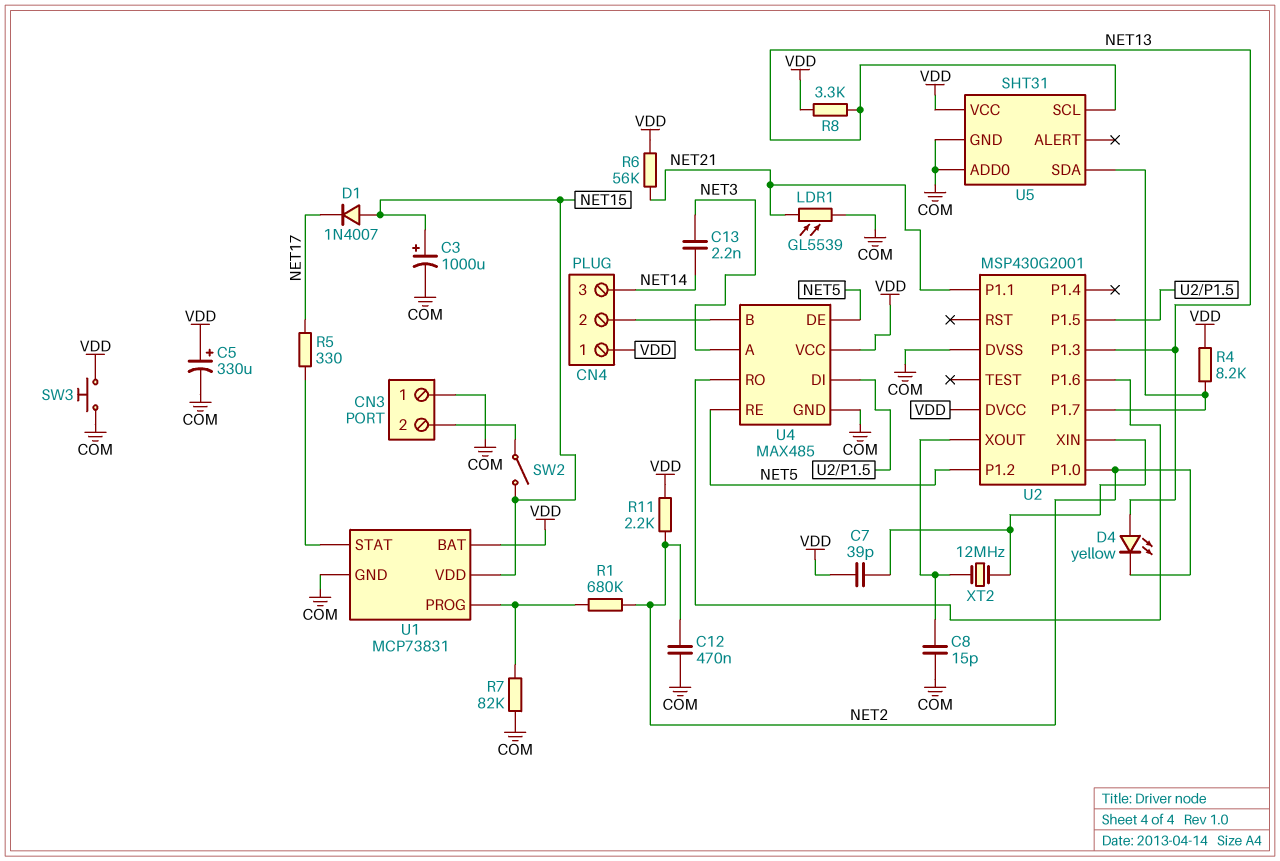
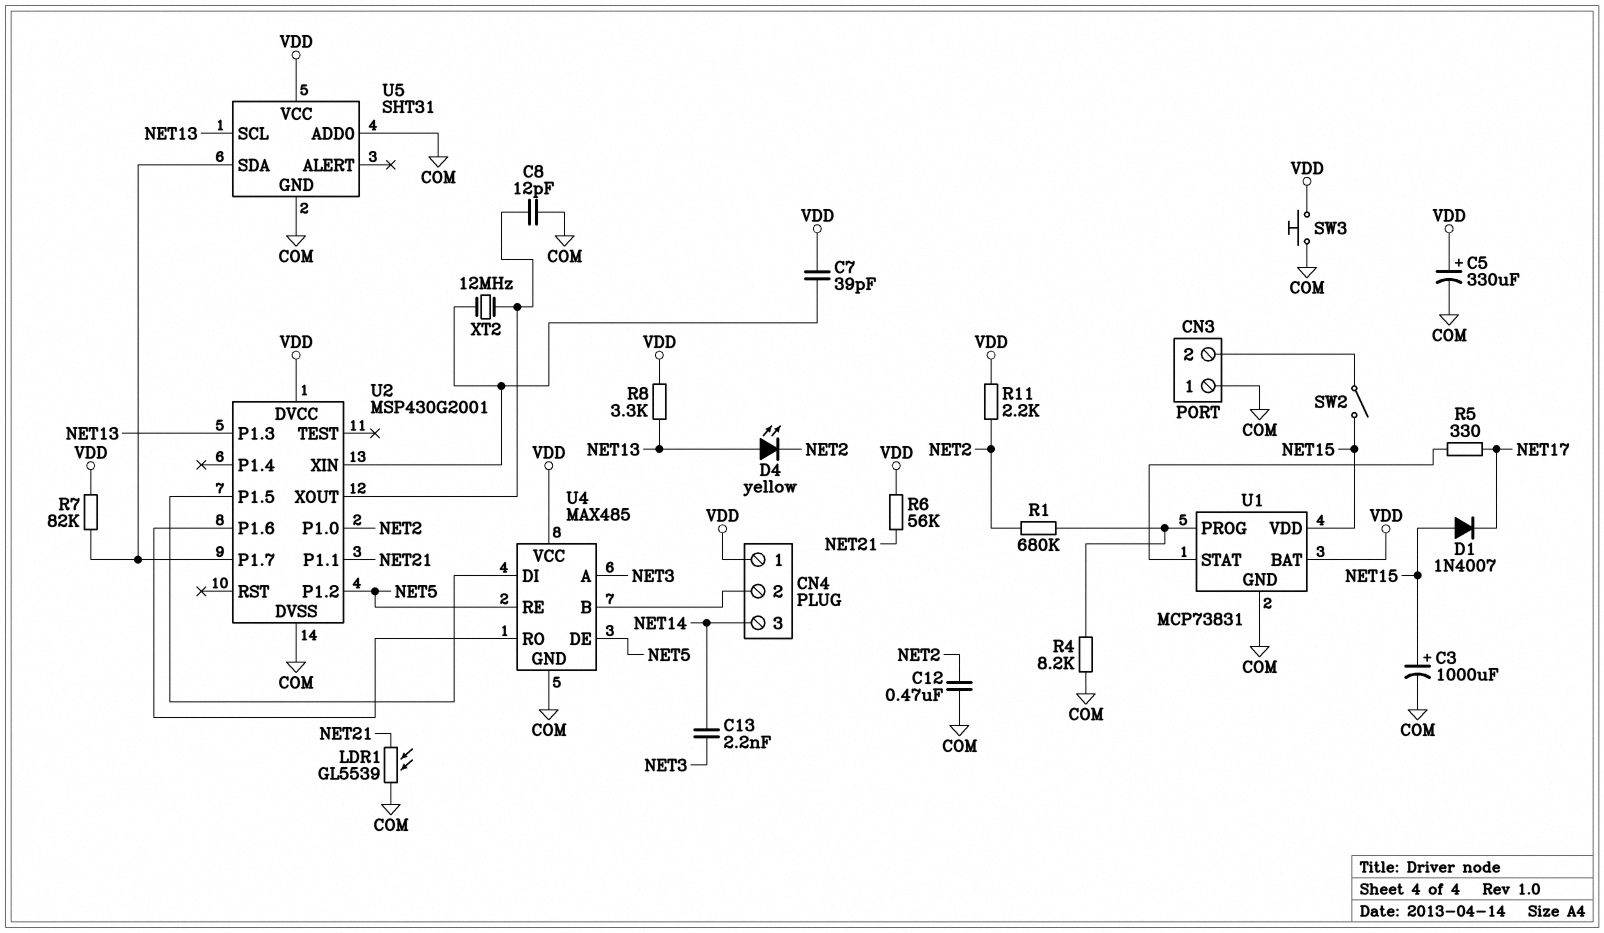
C8: 15pF (COM, U2/XOUT) -> 12pF (COM, U2/XOUT)
R4: 8.2k (U2/P1.7, VDD) -> 8.2k (COM, U1/PROG)
R7: 82k (COM, U1/PROG) -> 82k (U2/P1.7, VDD)

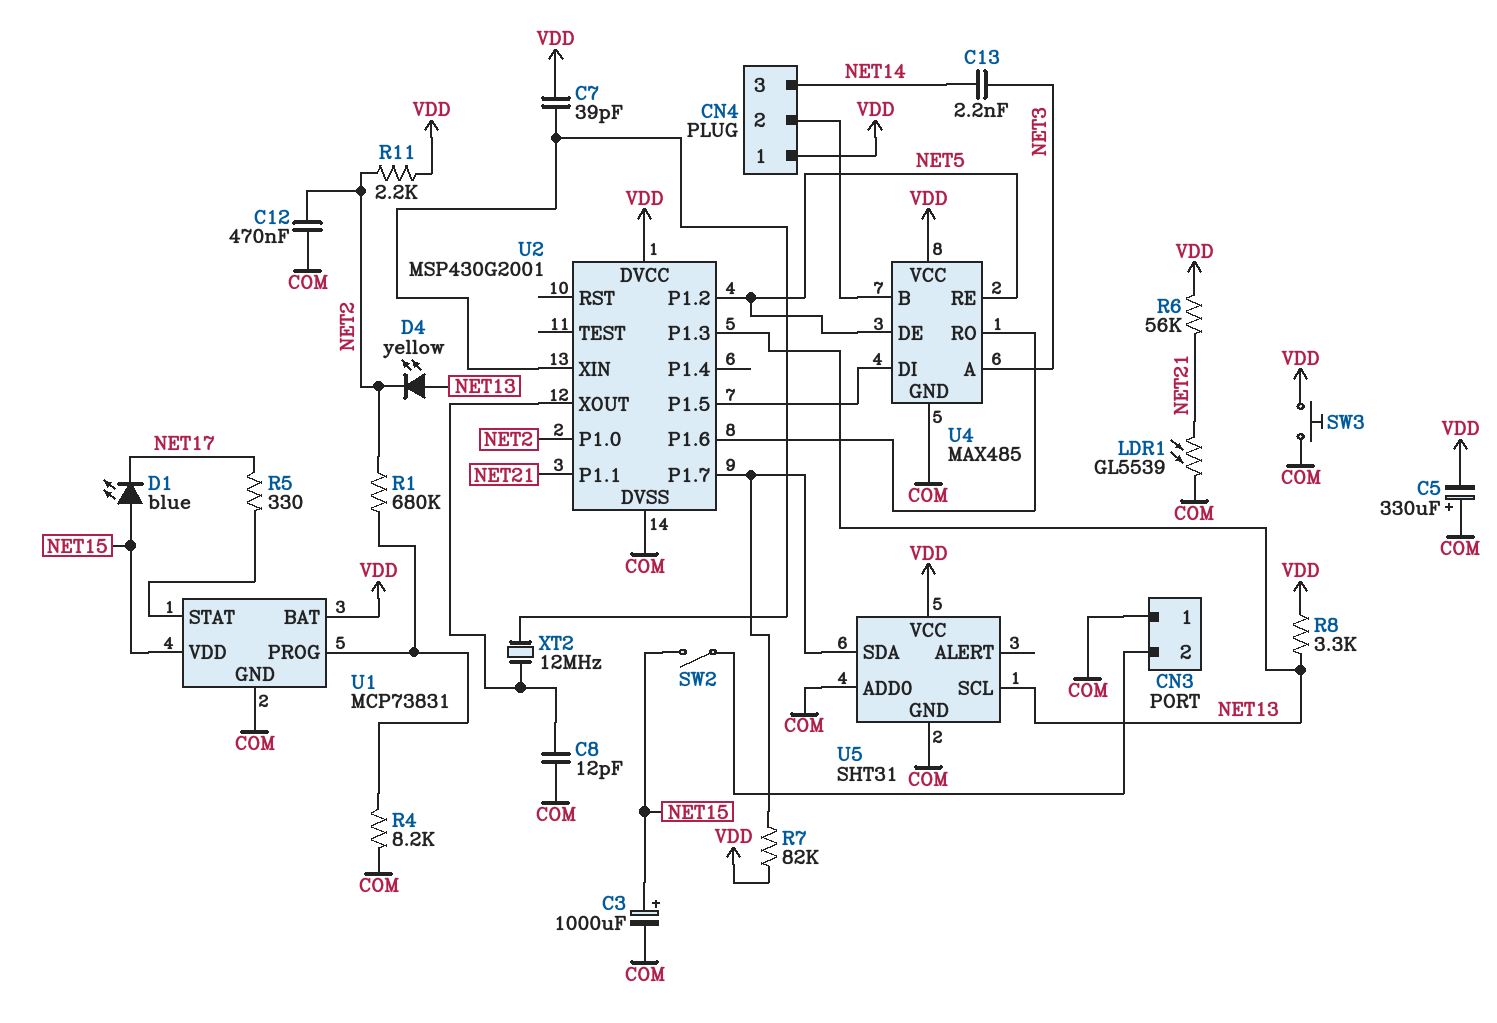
C5: 330uF (plus VDD, minus COM) -> 330uF (plus COM, minus VDD)
D1: diode 1N4007 (A NET15, K NET17) -> LED blue (A NET15, K NET17)

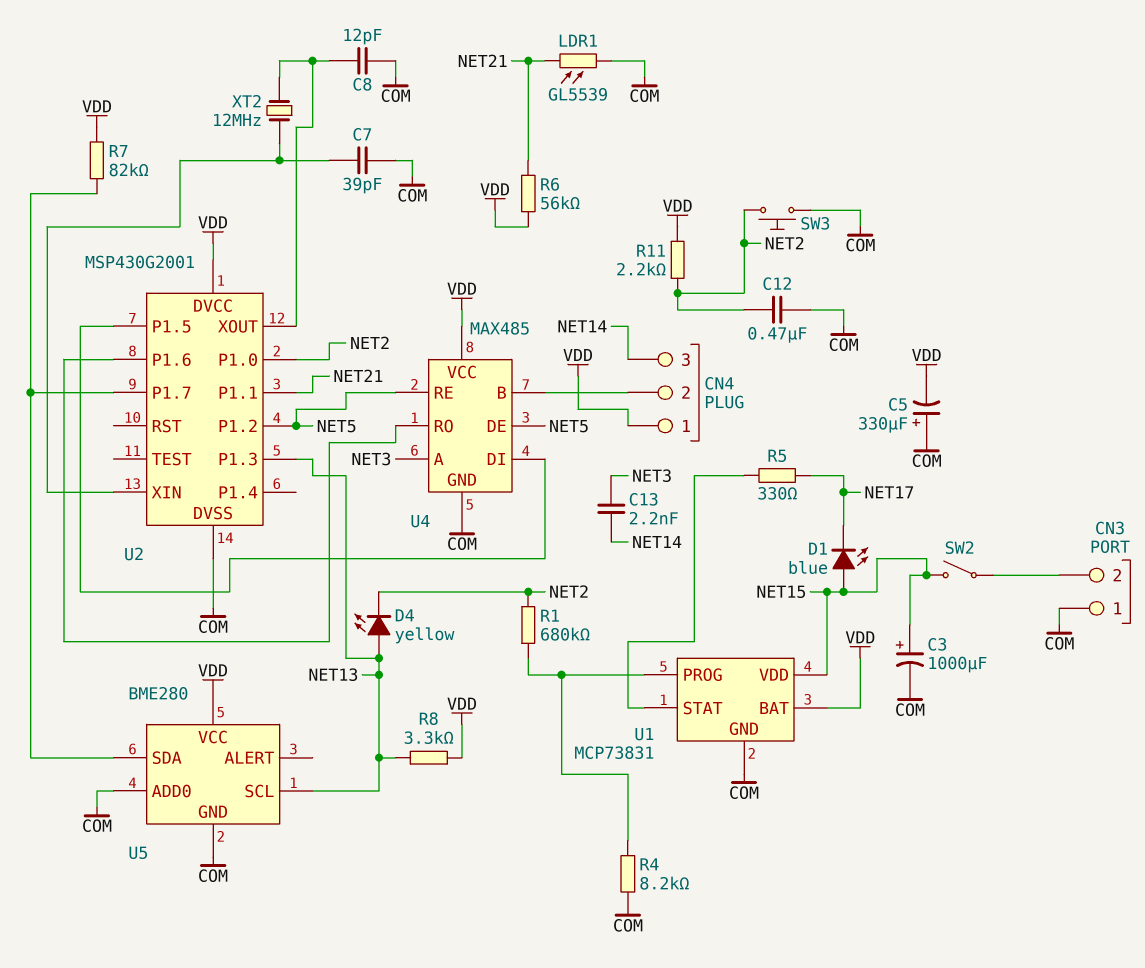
C7: 39pF (U2/XIN, VDD) -> 39pF (COM, U2/XIN)
SW3: button (COM, VDD) -> button (COM, NET2)
U5: SHT31 -> BME280

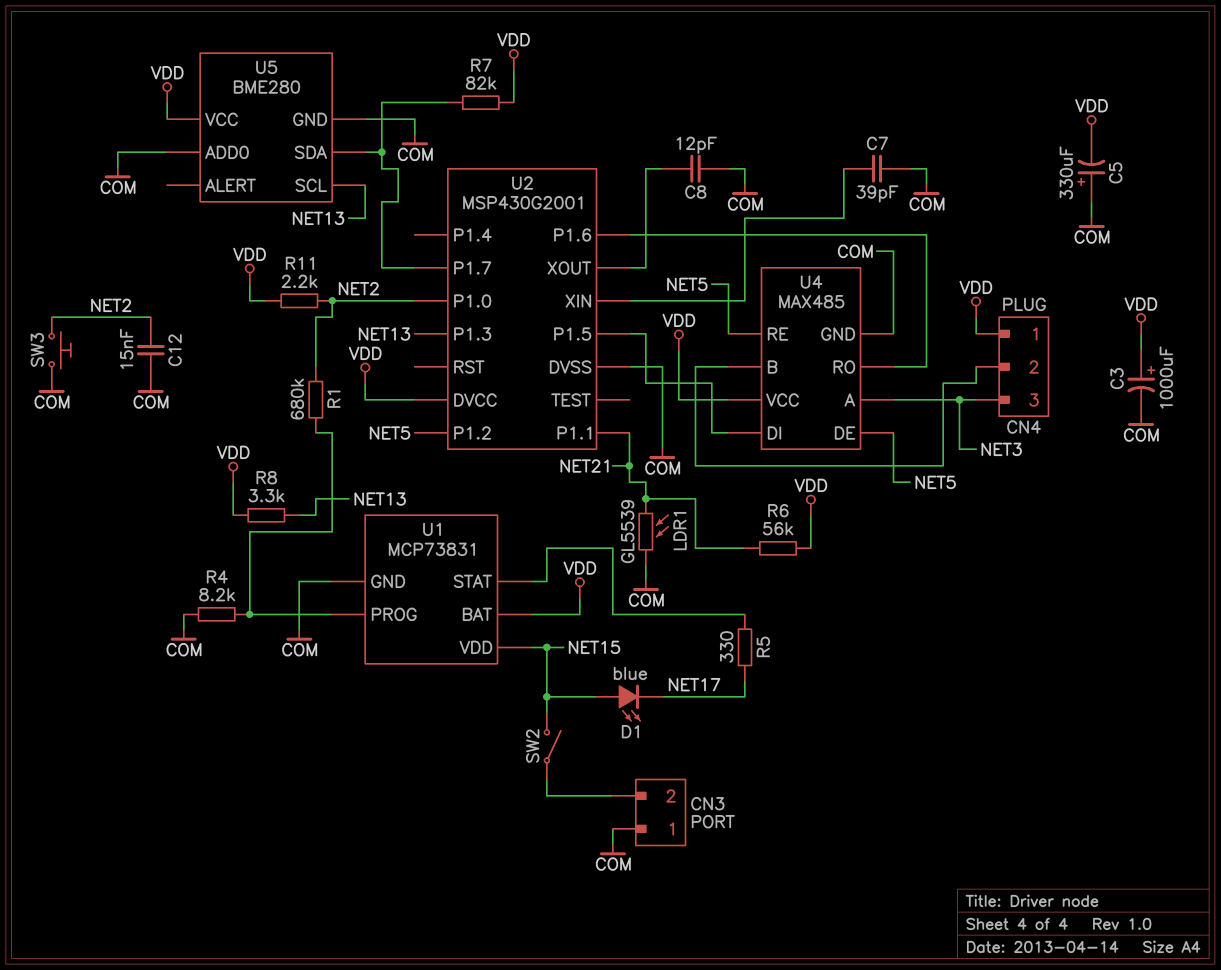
C3: 1000uF (plus NET15, minus COM) -> 1000uF (plus VDD, minus COM)
C12: 470nF (COM, NET2) -> 15nF (COM, NET2)
C13: 2.2nF (NET3, NET14) -> none
CN4 pin 3: NET14 -> NET3
D4: LED yellow (A NET13, K NET2) -> none
XT2: 12MHz (U2/XIN, U2/XOUT) -> none

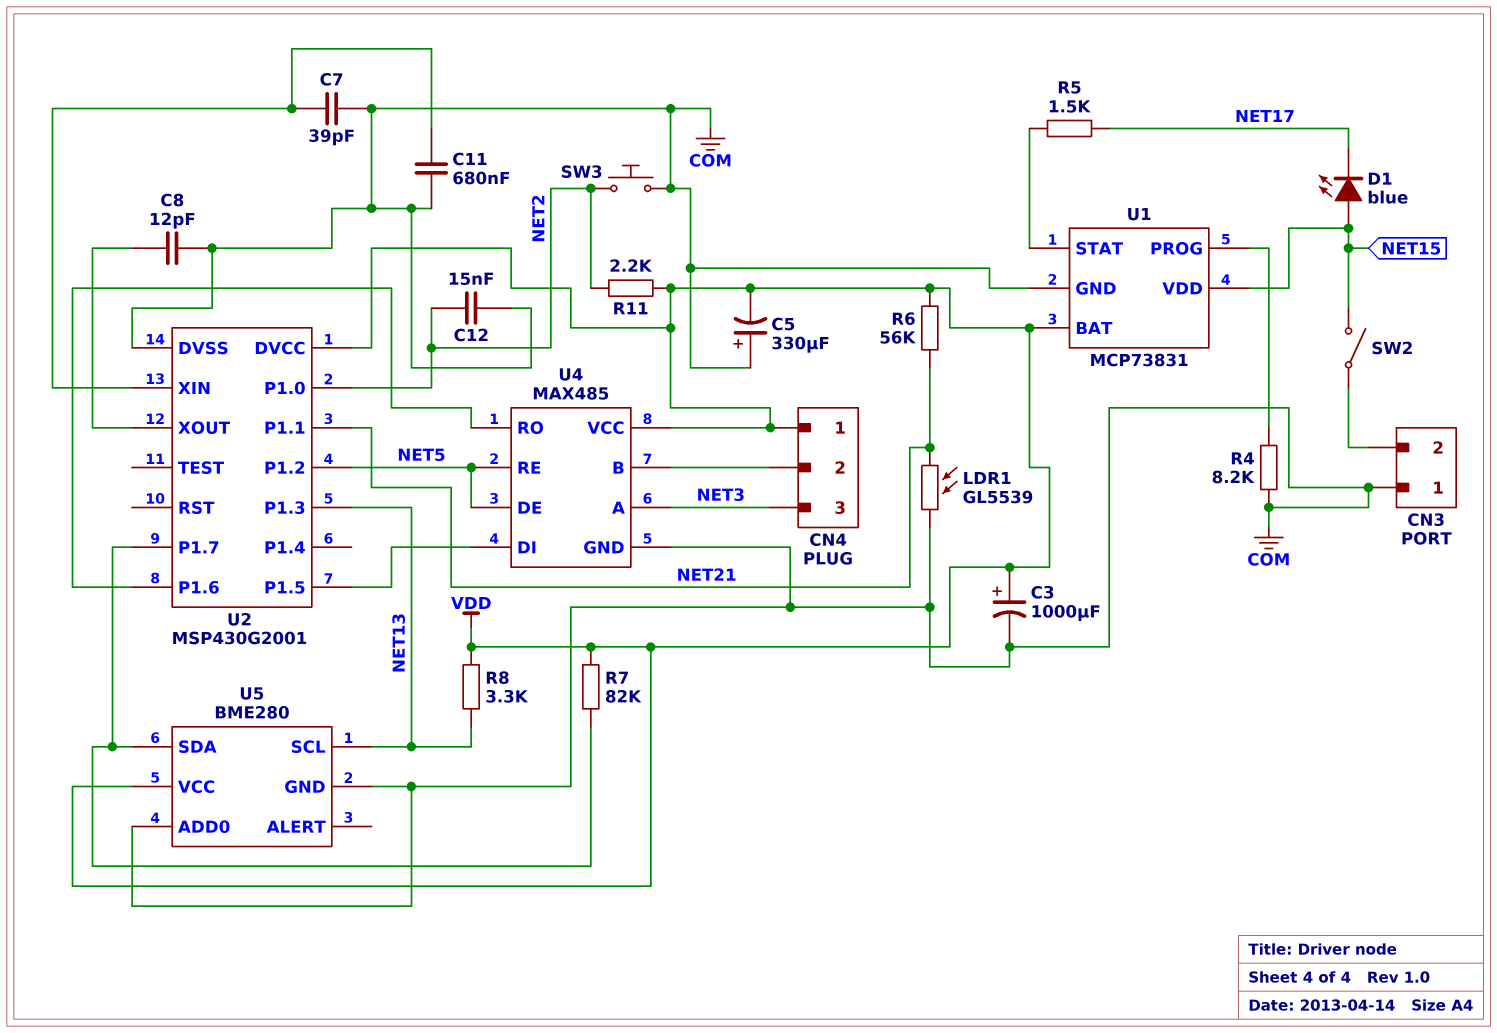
C11: none -> 680nF (COM, U2/XIN)
R1: 680k (NET2, U1/PROG) -> none
R5: 330 (NET17, U1/STAT) -> 1.5k (NET17, U1/STAT)

